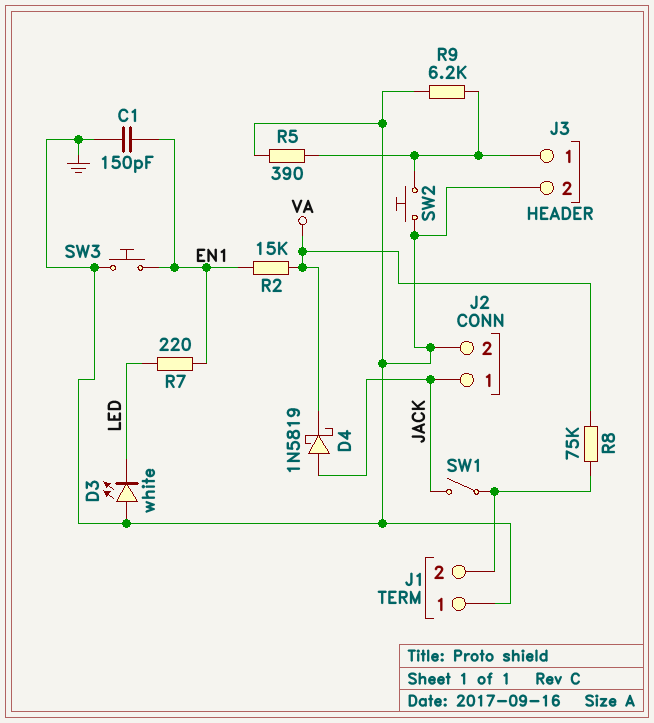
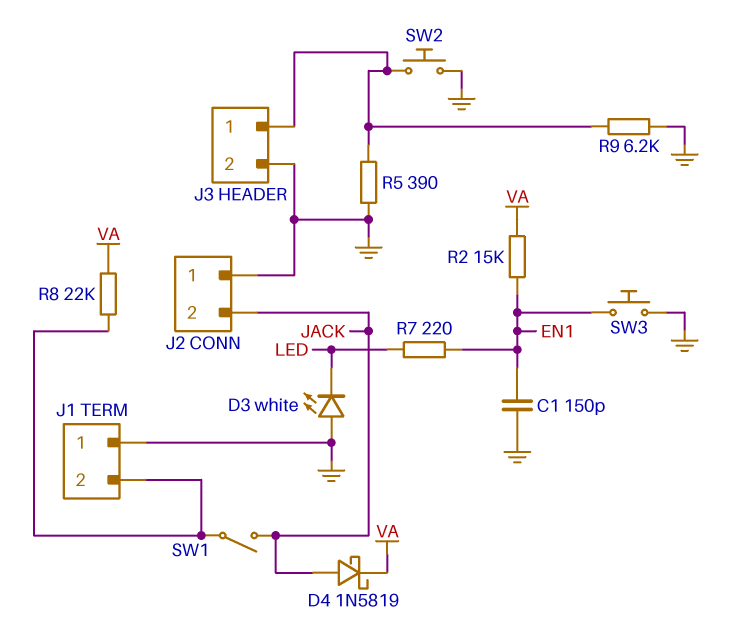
J2 pin 1: JACK -> GND
J2 pin 2: GND -> JACK
R8: 75k (J1/2, VA) -> 22k (J1/2, VA)

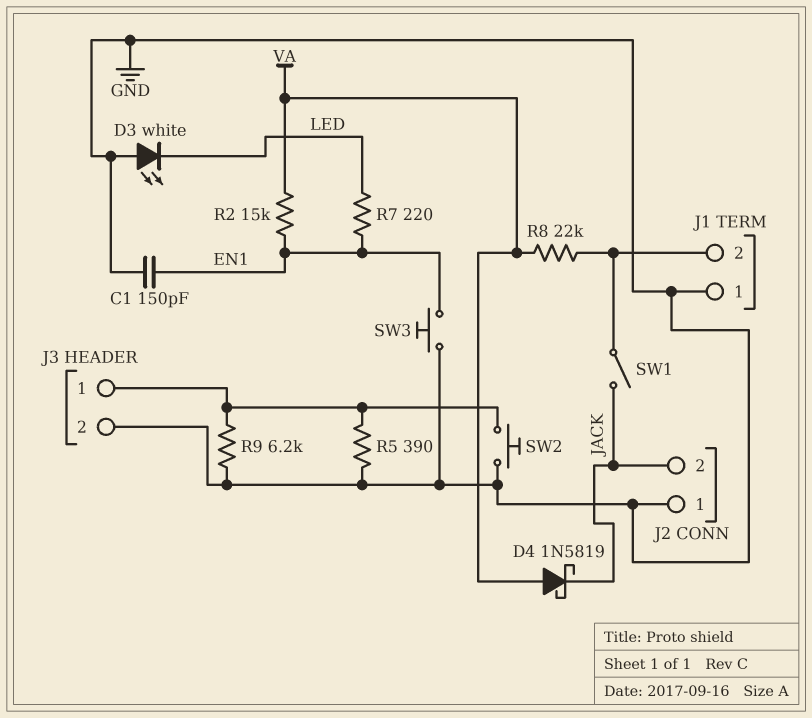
D4: schottky 1N5819 (A JACK, K VA) -> schottky 1N5819 (A VA, K JACK)

